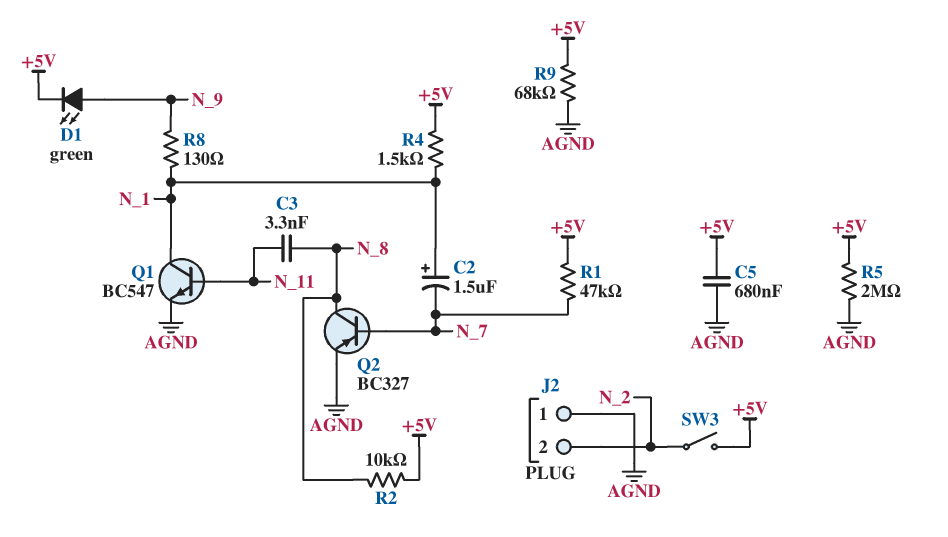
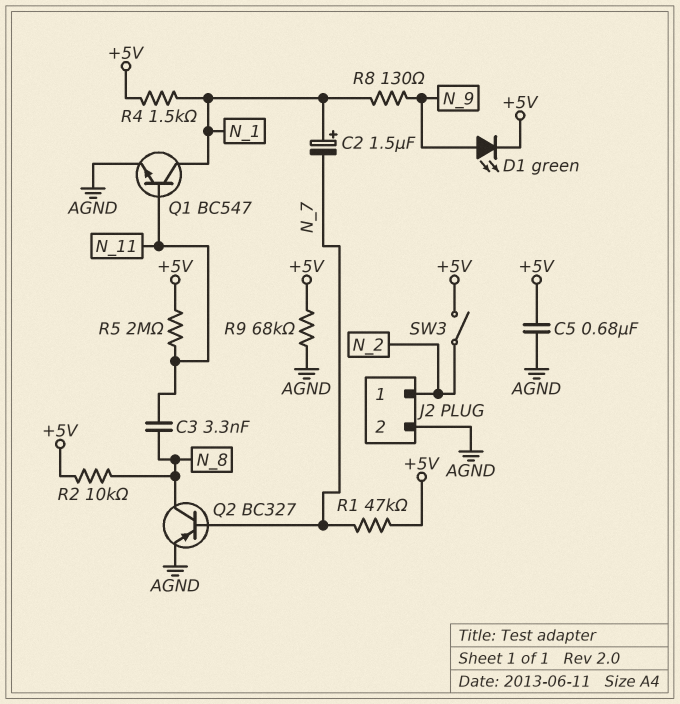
J2 pin 1: AGND -> N_2
J2 pin 2: N_2 -> AGND
R5: 2M (+5V, AGND) -> 2M (+5V, N_11)

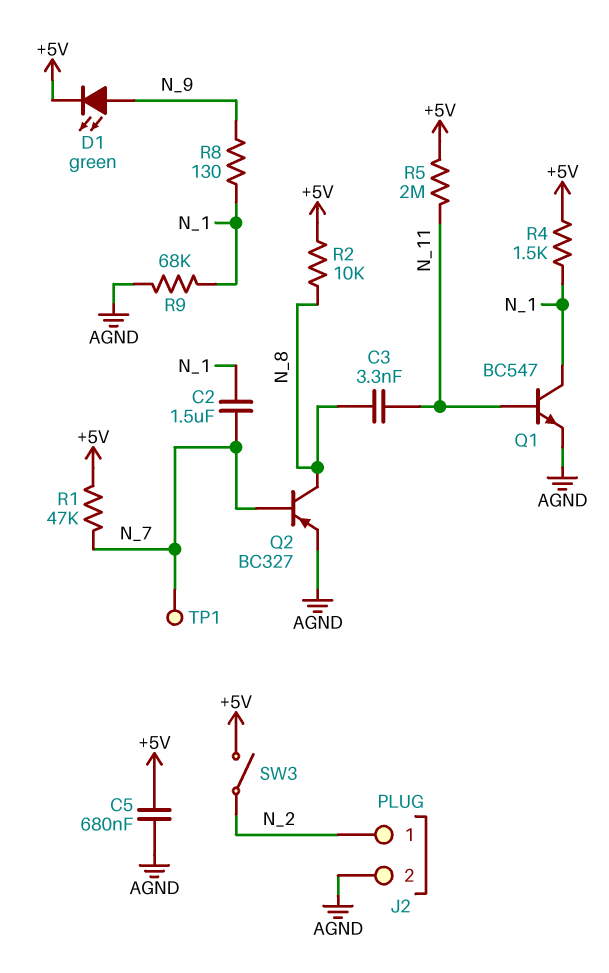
C2: 1.5uF (plus N_1, minus N_7) -> 1.5uF (N_1, N_7)
R9: 68k (+5V, AGND) -> 68k (AGND, N_1)
TP1: none -> test point (N_7)

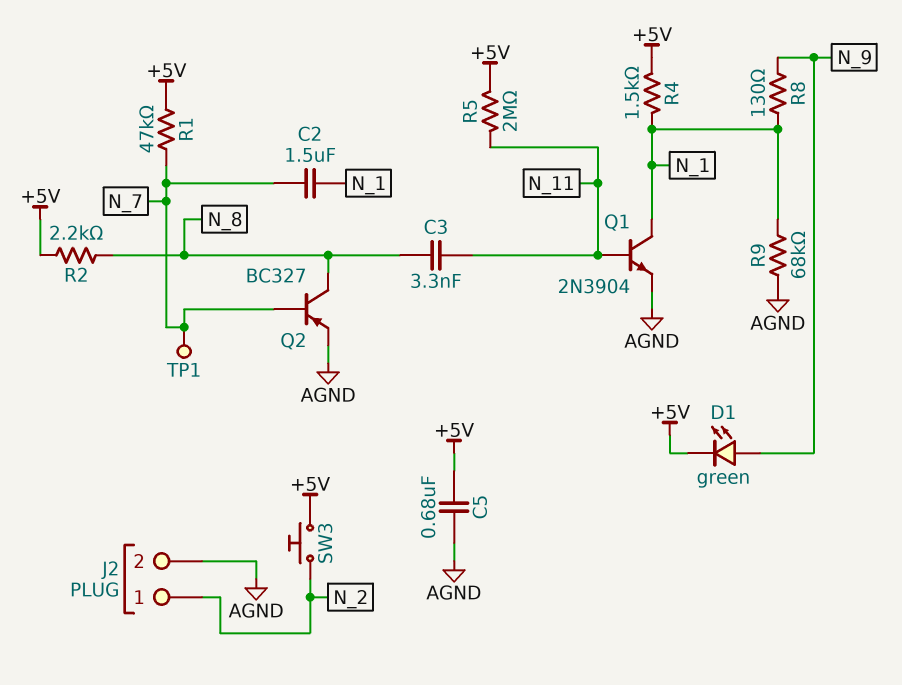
Q1: NPN BC547 (B N_11, C N_1, E AGND) -> NPN 2N3904 (B N_11, C N_1, E AGND)
R2: 10k (+5V, N_8) -> 2.2k (+5V, N_8)
SW3: switch (+5V, N_2) -> button (+5V, N_2)

